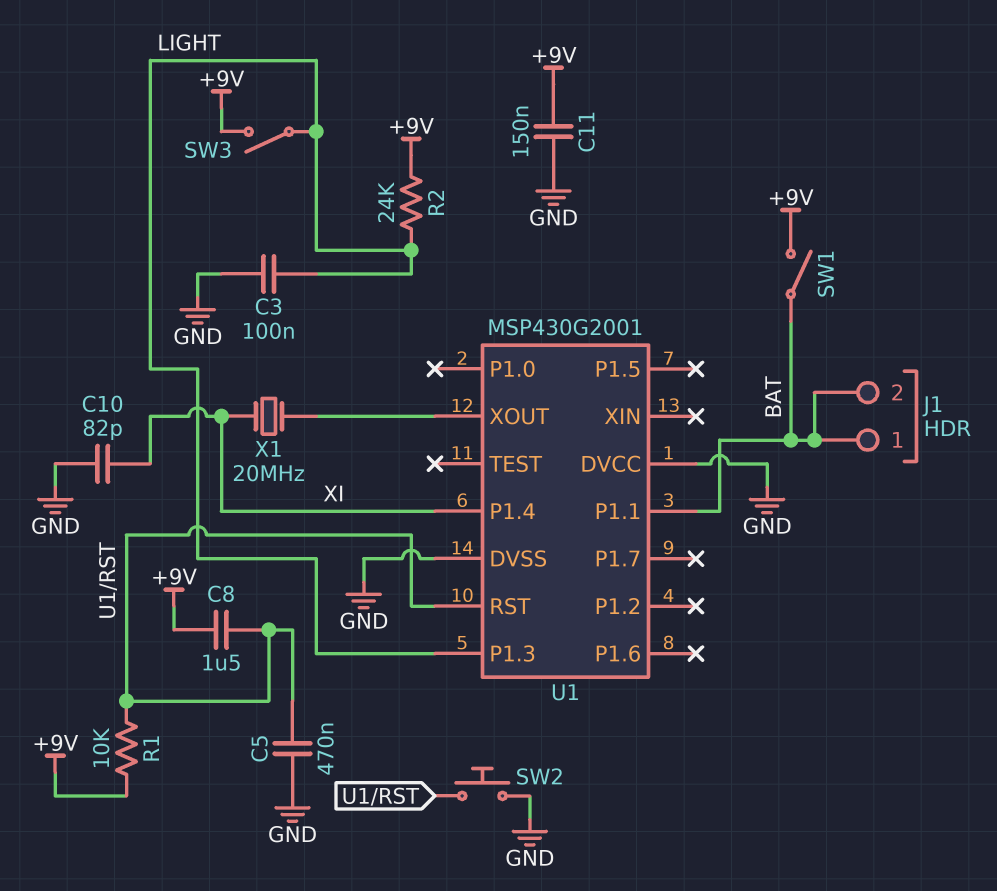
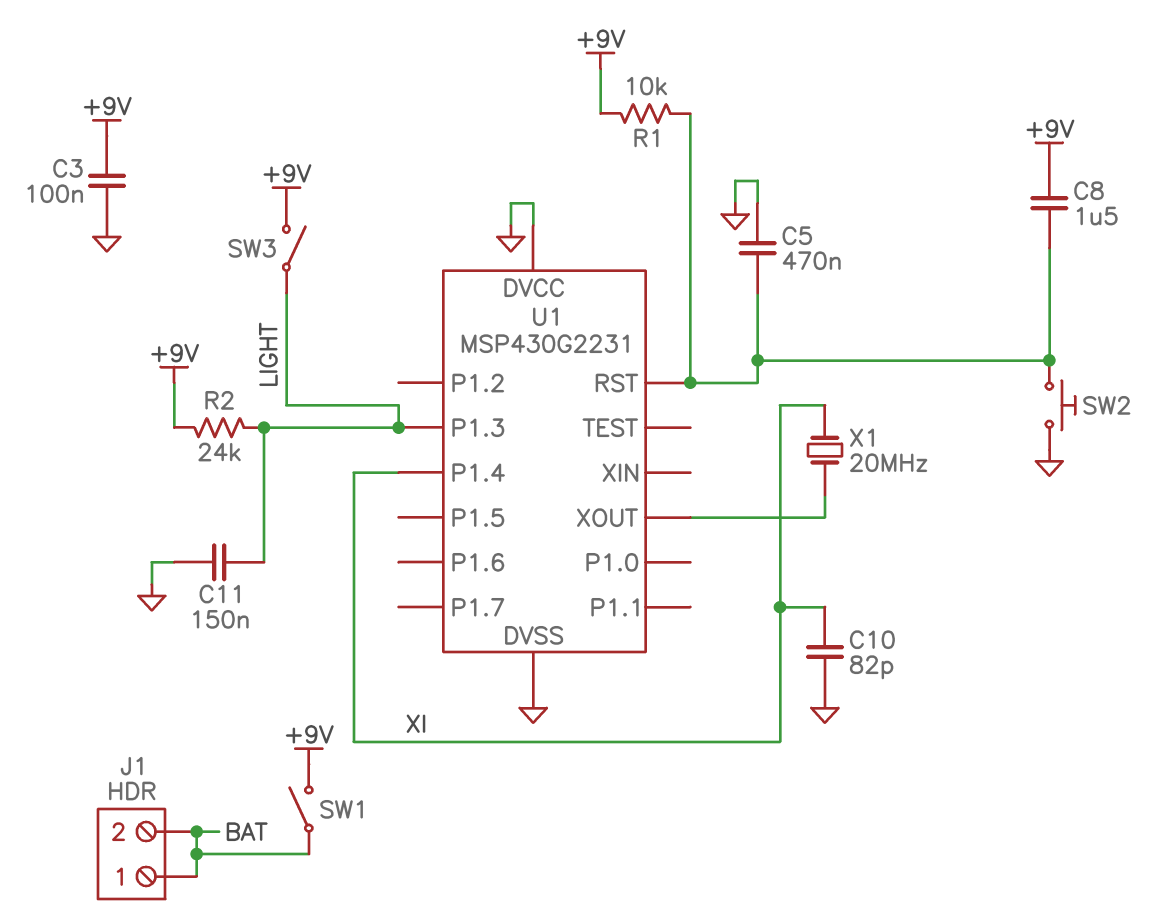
C3: 100nF (GND, LIGHT) -> 100nF (+9V, GND)
C11: 150nF (+9V, GND) -> 150nF (GND, LIGHT)
U1: MSP430G2001 -> MSP430G2231
U1 pin P1.1: BAT -> none

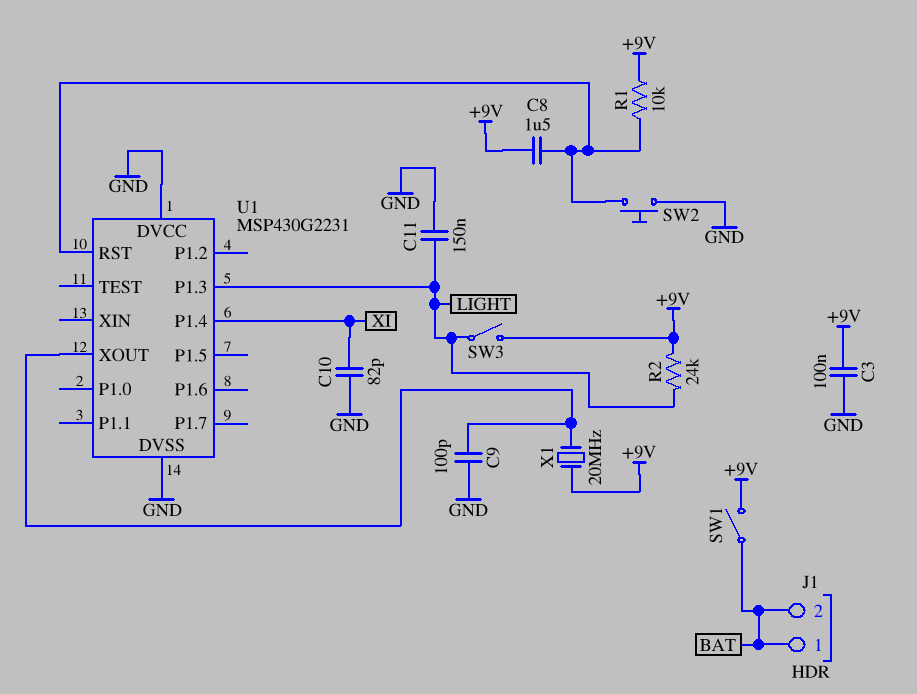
C5: 470nF (GND, U1/RST) -> none
C9: none -> 100pF (GND, U1/XOUT)
X1: 20MHz (U1/XOUT, XI) -> 20MHz (+9V, U1/XOUT)

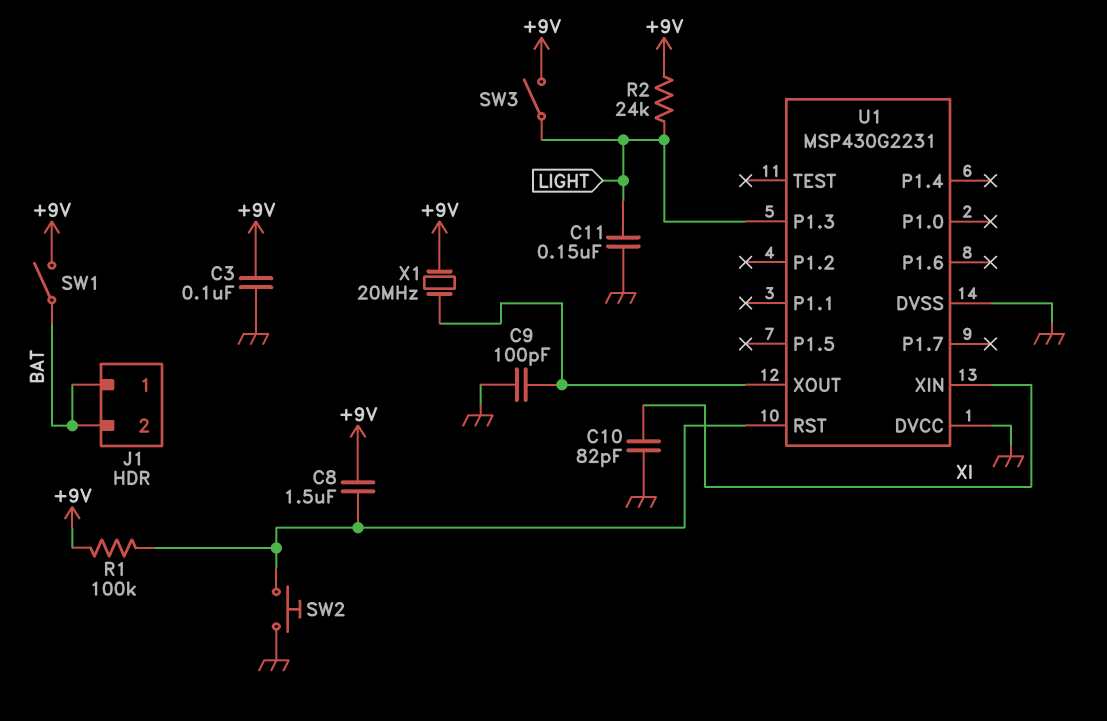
R1: 10k (+9V, U1/RST) -> 100k (+9V, U1/RST)
U1 pin P1.4: XI -> none
U1 pin XIN: none -> XI

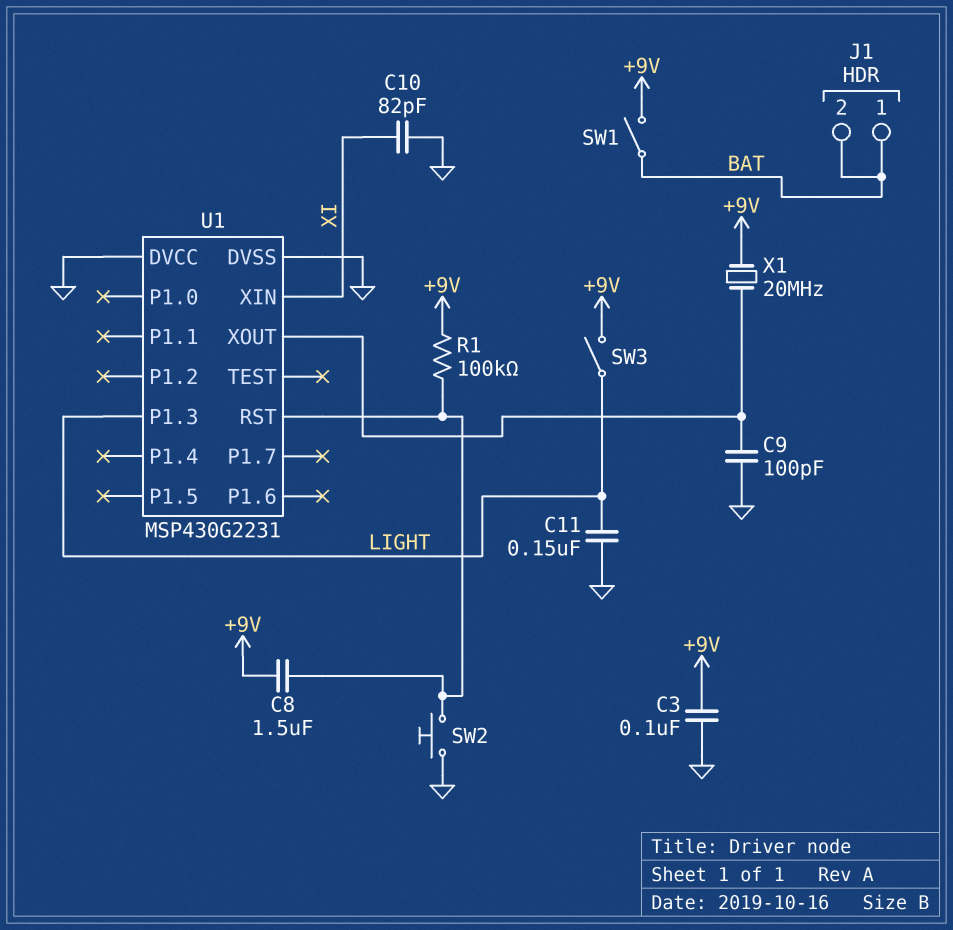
R2: 24k (+9V, LIGHT) -> none

